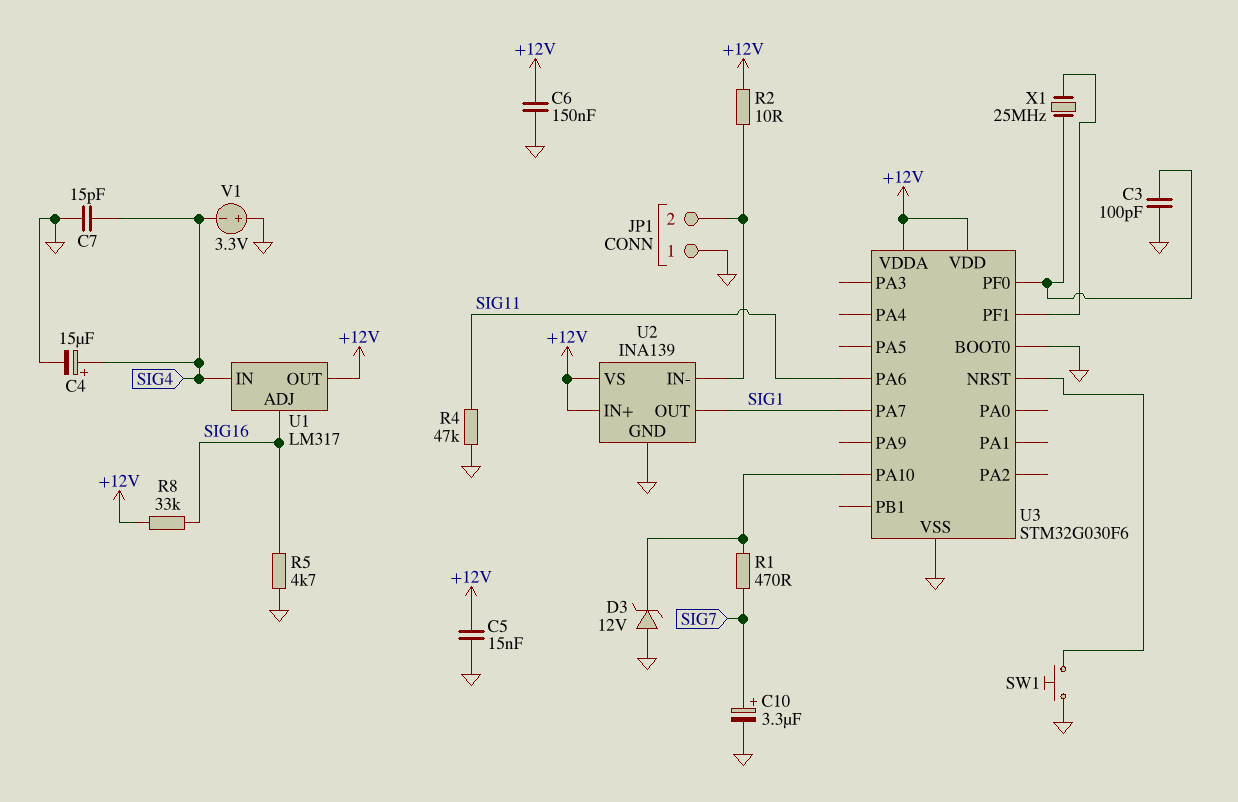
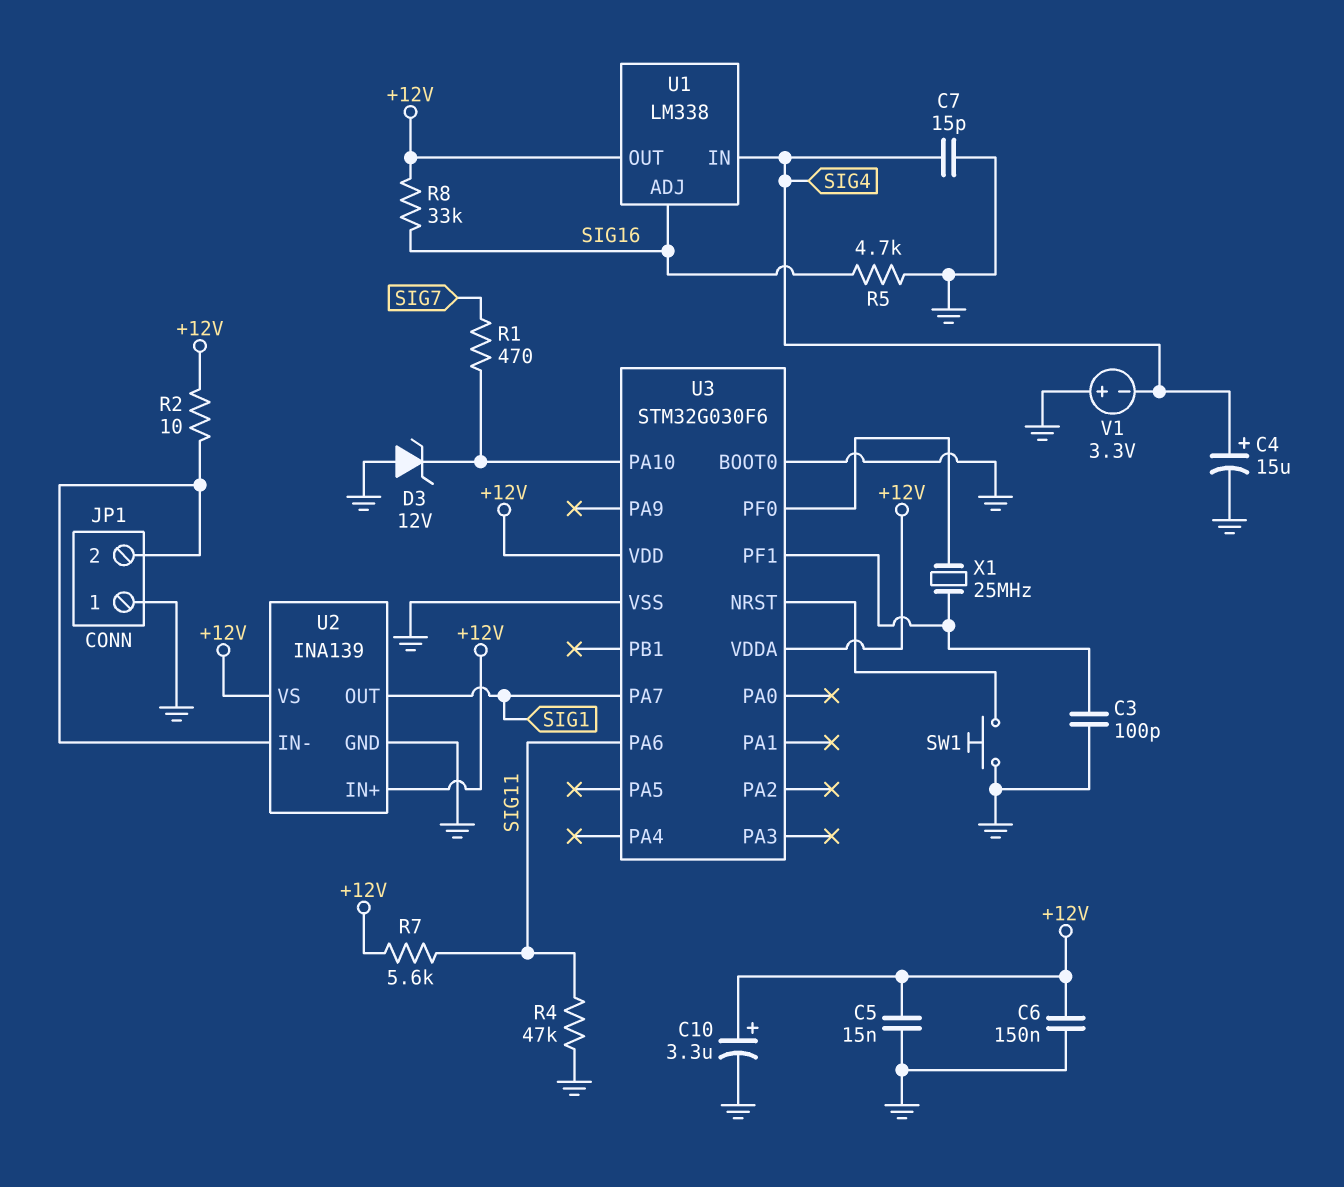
C3: 100pF (GND, U3/PF0) -> 100pF (GND, U3/PF1)
C10: 3.3uF (plus SIG7, minus GND) -> 3.3uF (plus +12V, minus GND)
R7: none -> 5.6k (+12V, SIG11)
U1: LM317 -> LM338

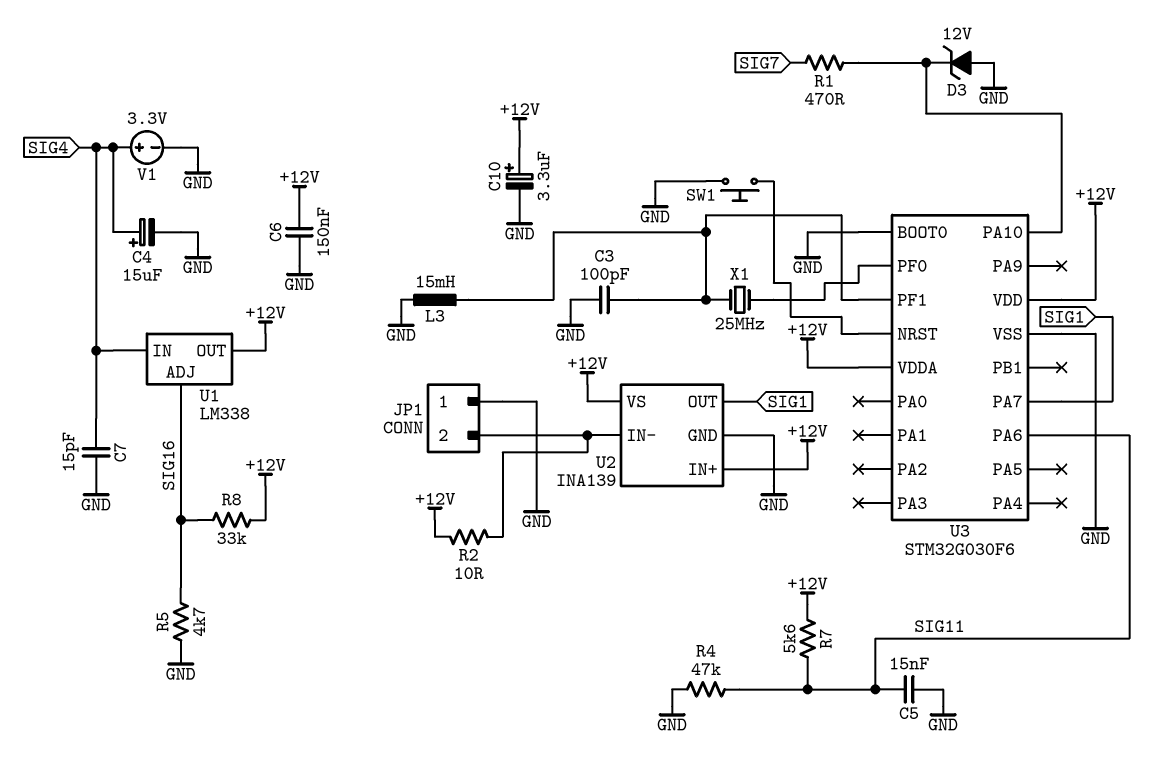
C5: 15nF (+12V, GND) -> 15nF (GND, SIG11)
L3: none -> 15mH (GND, U3/PF1)
V1: 3.3V (plus GND, minus SIG4) -> 3.3V (plus SIG4, minus GND)

